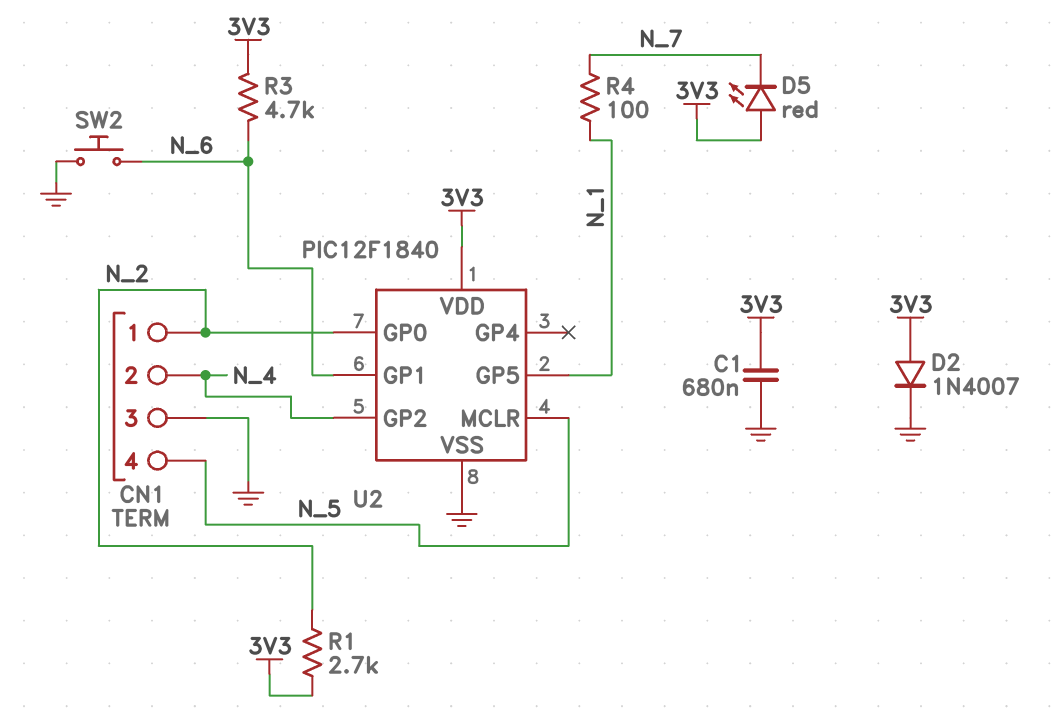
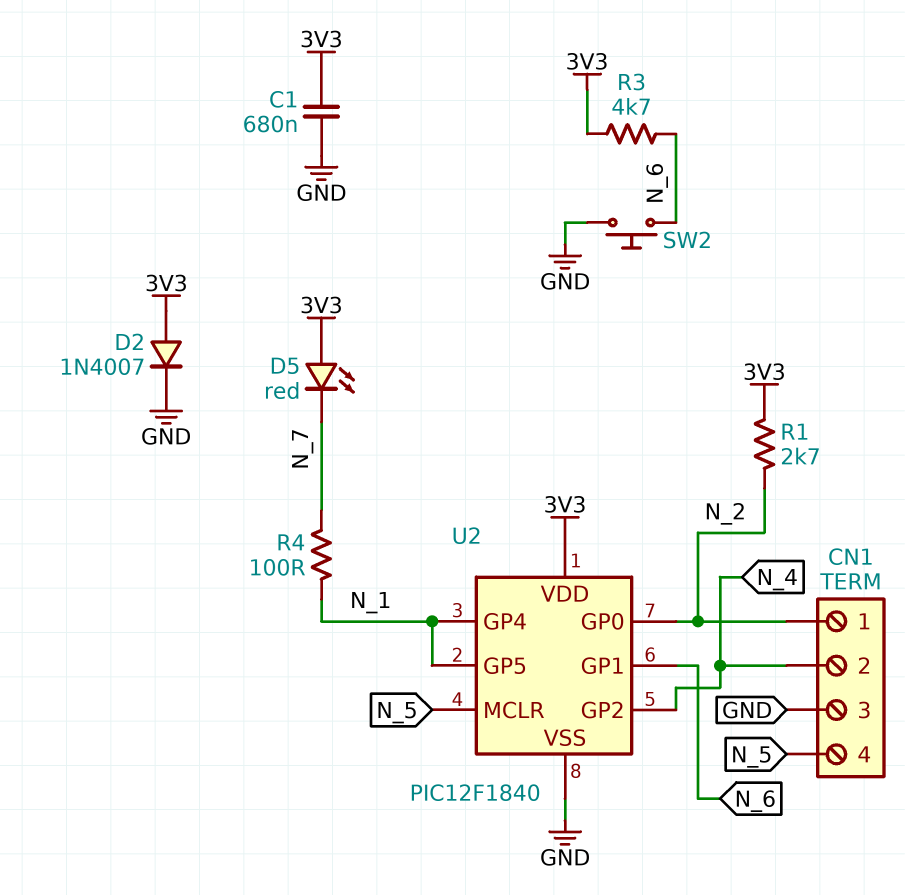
U2 pin GP4: none -> N_1

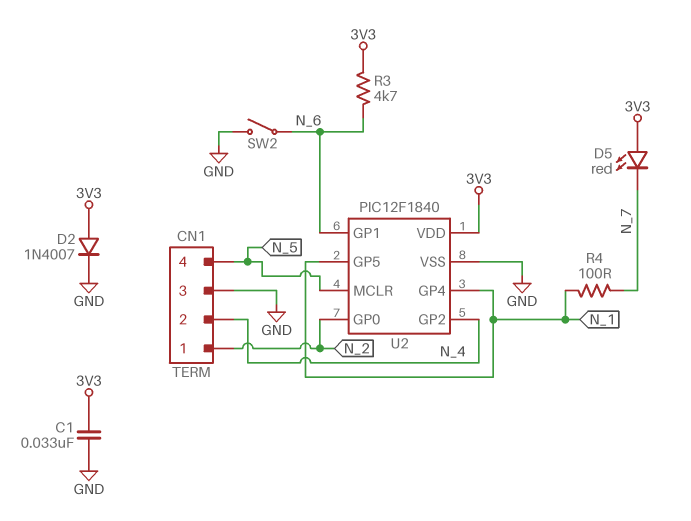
C1: 680nF (3V3, GND) -> 33nF (3V3, GND)
R1: 2.7k (3V3, N_2) -> none
SW2: button (GND, N_6) -> switch (GND, N_6)

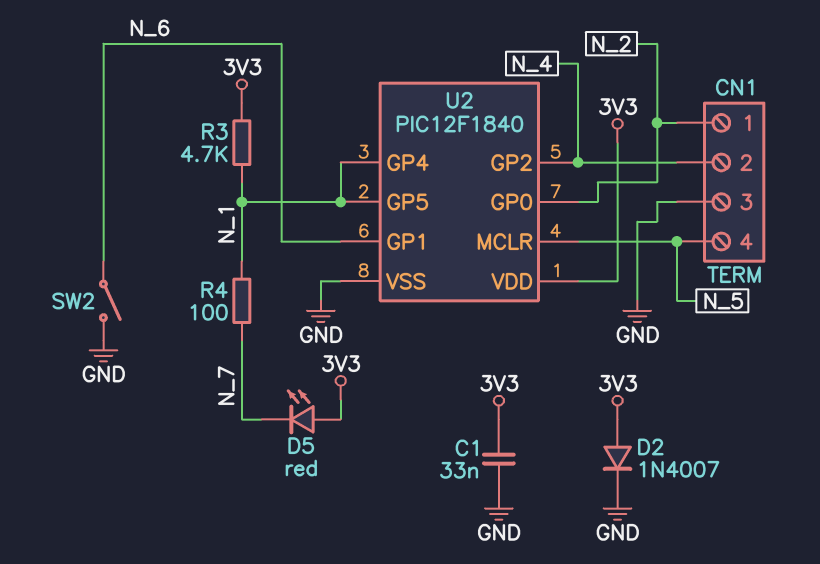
R3: 4.7k (3V3, N_6) -> 4.7k (3V3, N_1)

